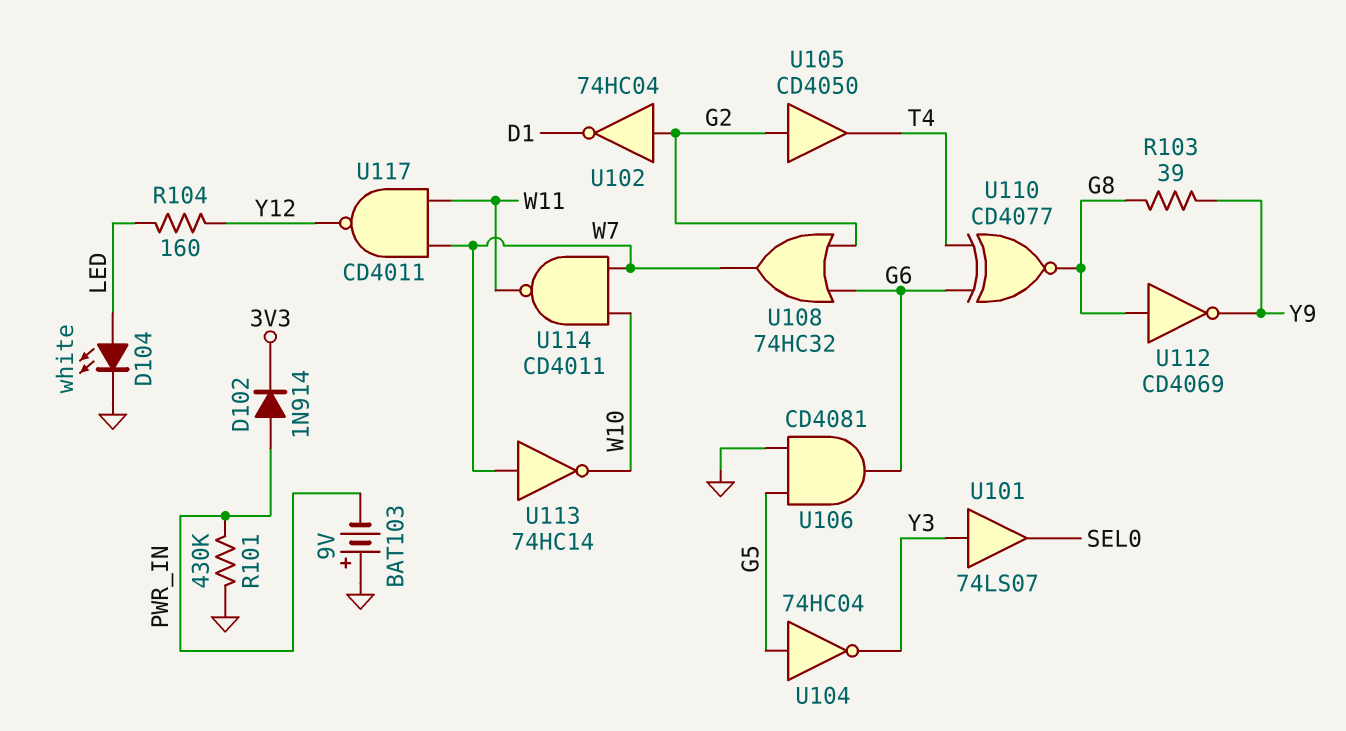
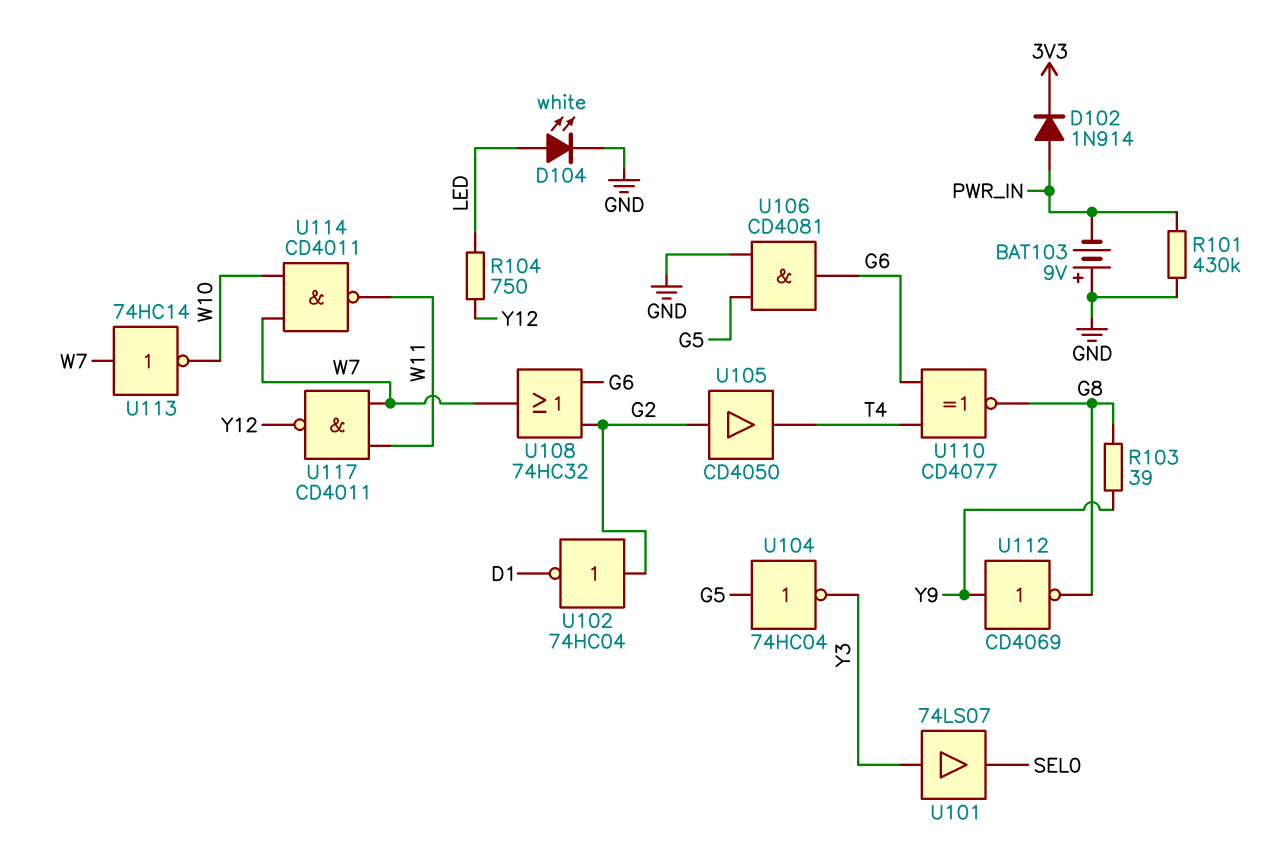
R104: 160 (LED, Y12) -> 750 (LED, Y12)
U112: NOT CD4069 (in G8, out Y9) -> NOT CD4069 (in Y9, out G8)

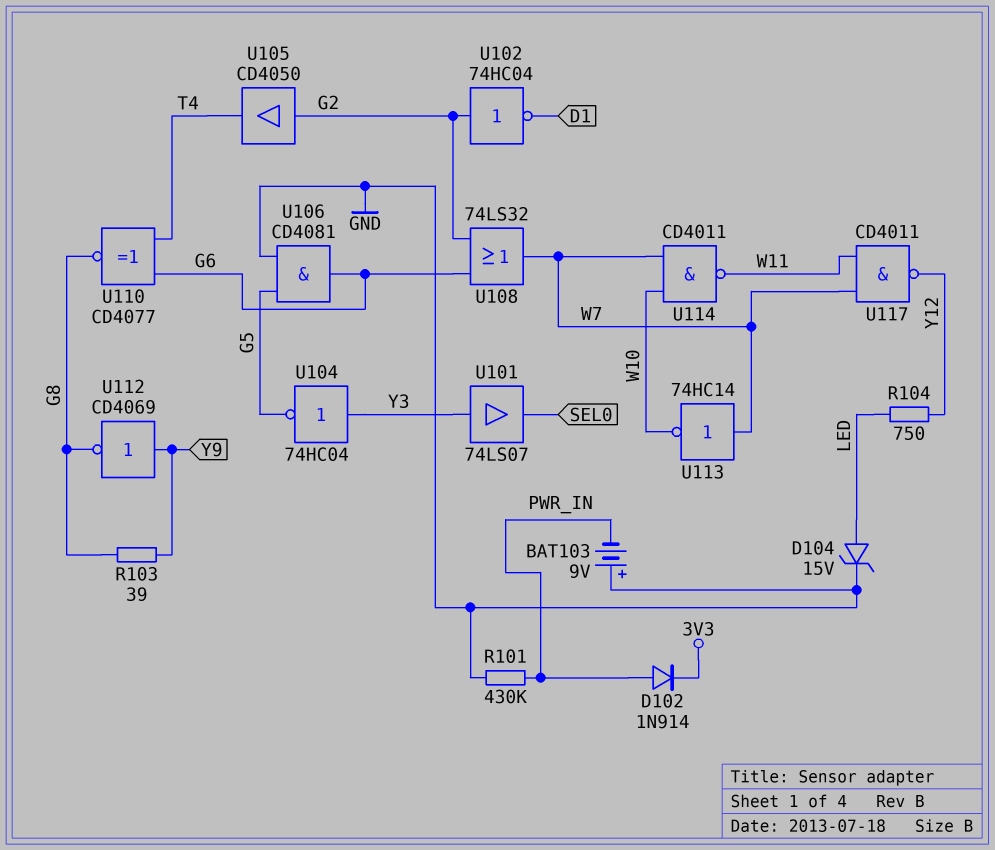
D104: LED white (A LED, K GND) -> zener 15V (A LED, K GND)
U104: NOT 74HC04 (in G5, out Y3) -> NOT 74HC04 (in Y3, out G5)
U108: OR 74HC32 (in G2, in G6, out W7) -> OR 74LS32 (in G2, in G6, out W7)

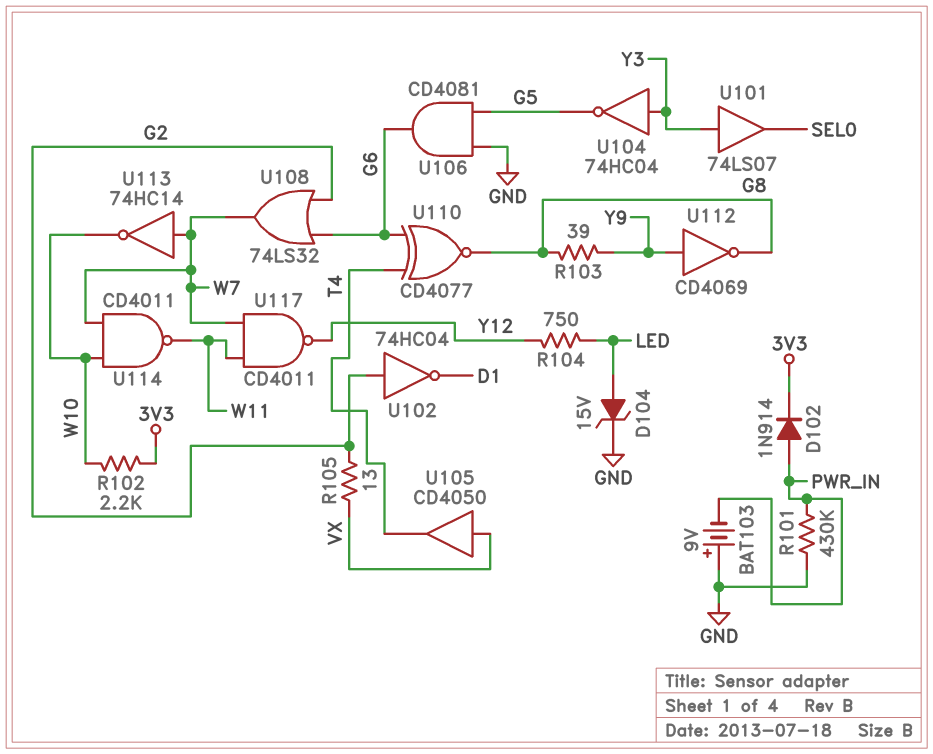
R102: none -> 2.2k (3V3, W10)
R105: none -> 13 (G2, VX)
U105: buffer CD4050 (in G2, out T4) -> buffer CD4050 (in VX, out T4)

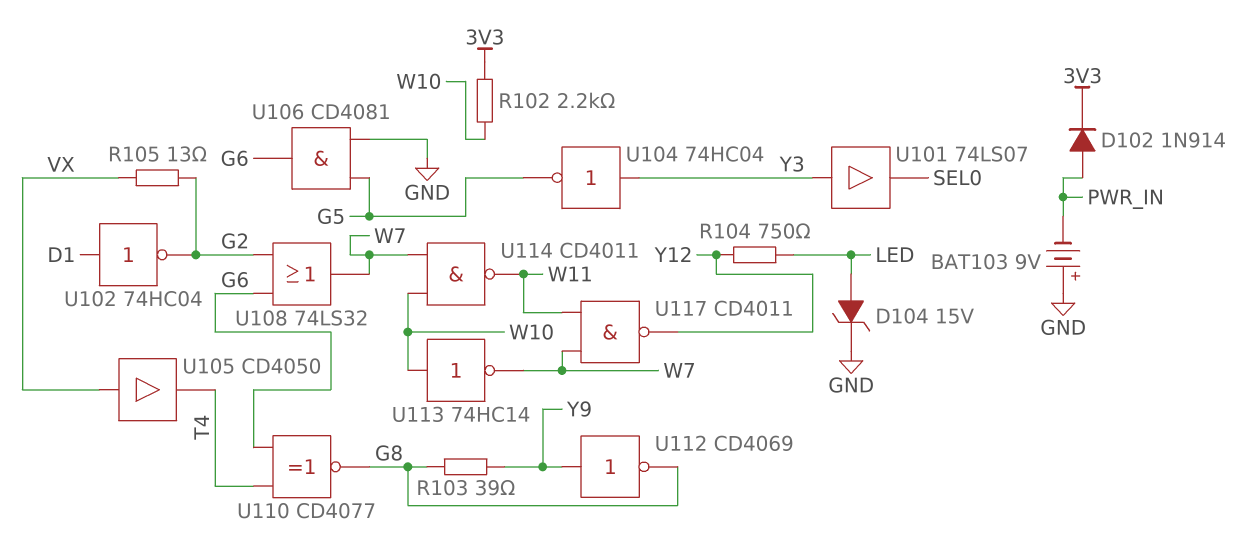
R101: 430k (GND, PWR_IN) -> none
U102: NOT 74HC04 (in G2, out D1) -> NOT 74HC04 (in D1, out G2)
U113: NOT 74HC14 (in W7, out W10) -> NOT 74HC14 (in W10, out W7)

